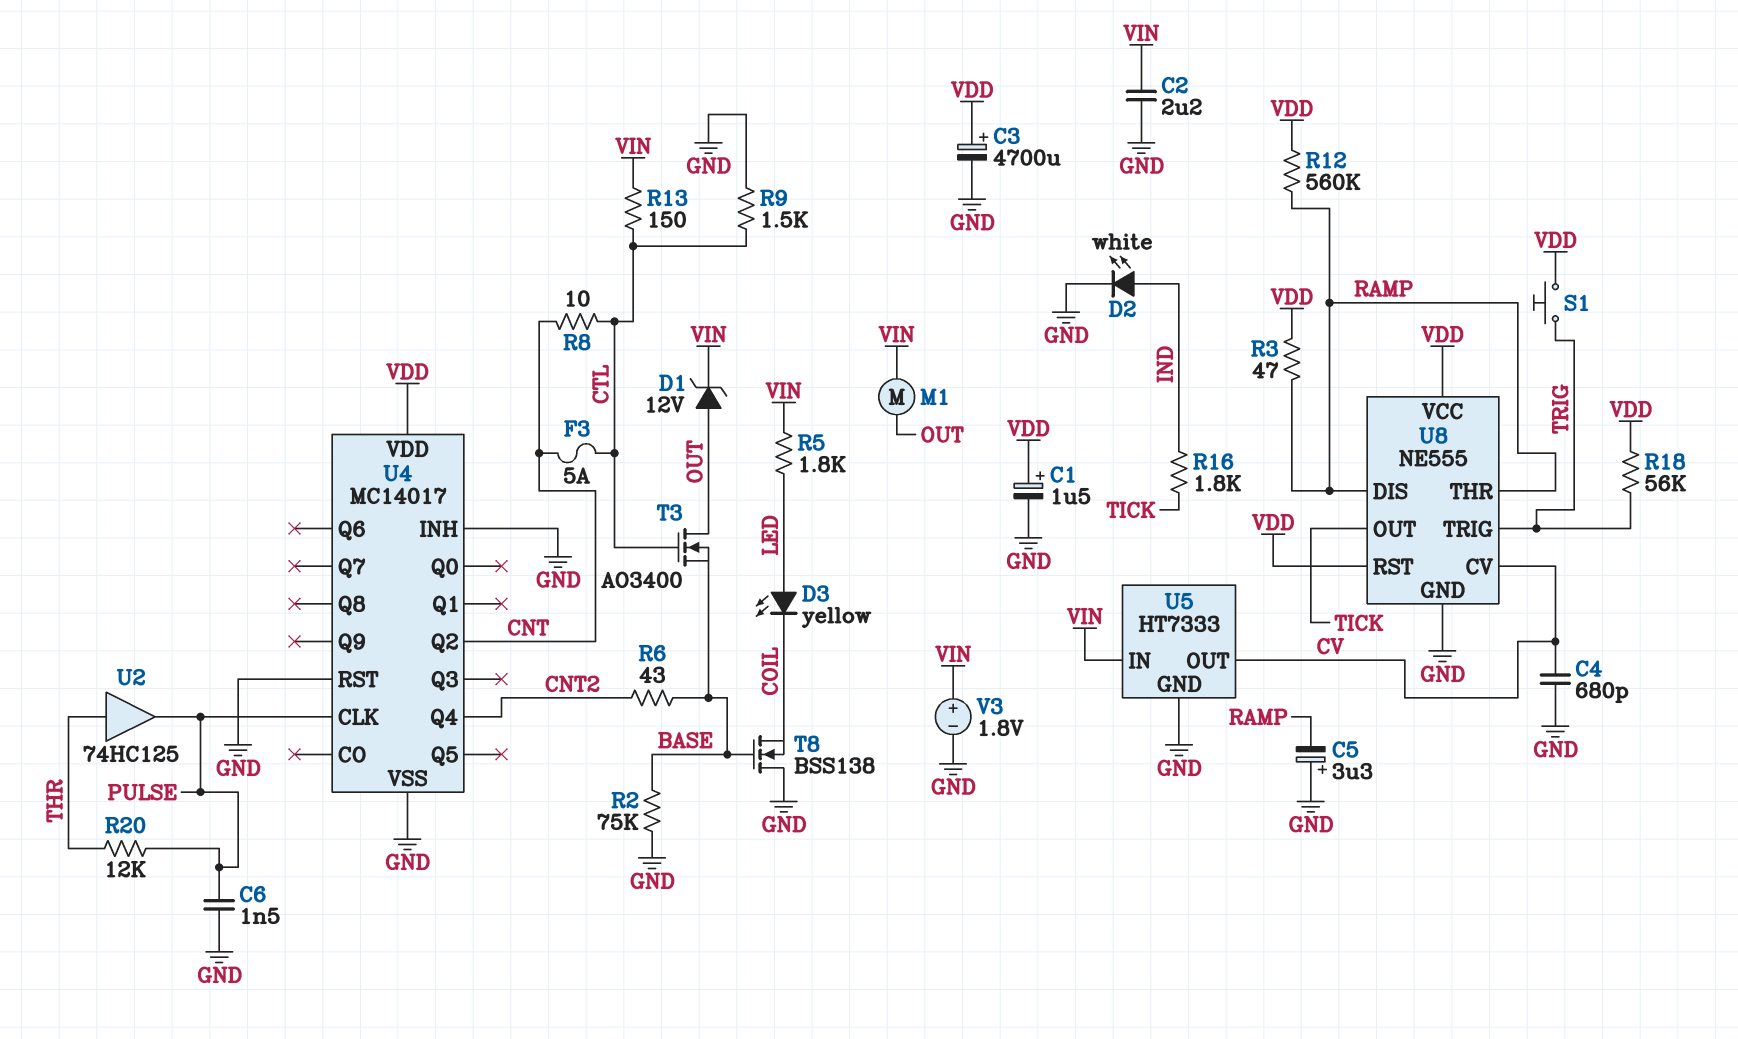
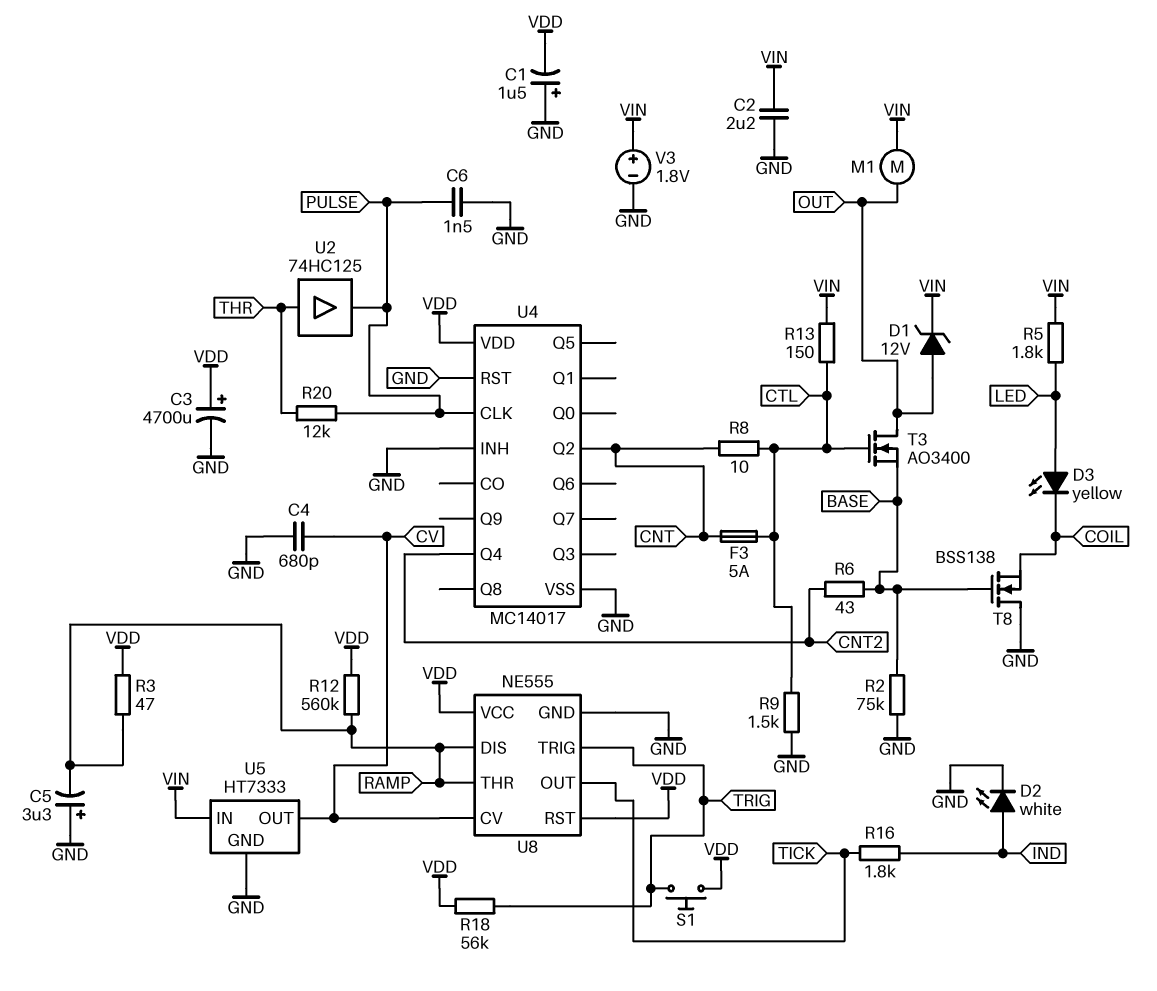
C1: 1.5uF (plus VDD, minus GND) -> 1.5uF (plus GND, minus VDD)

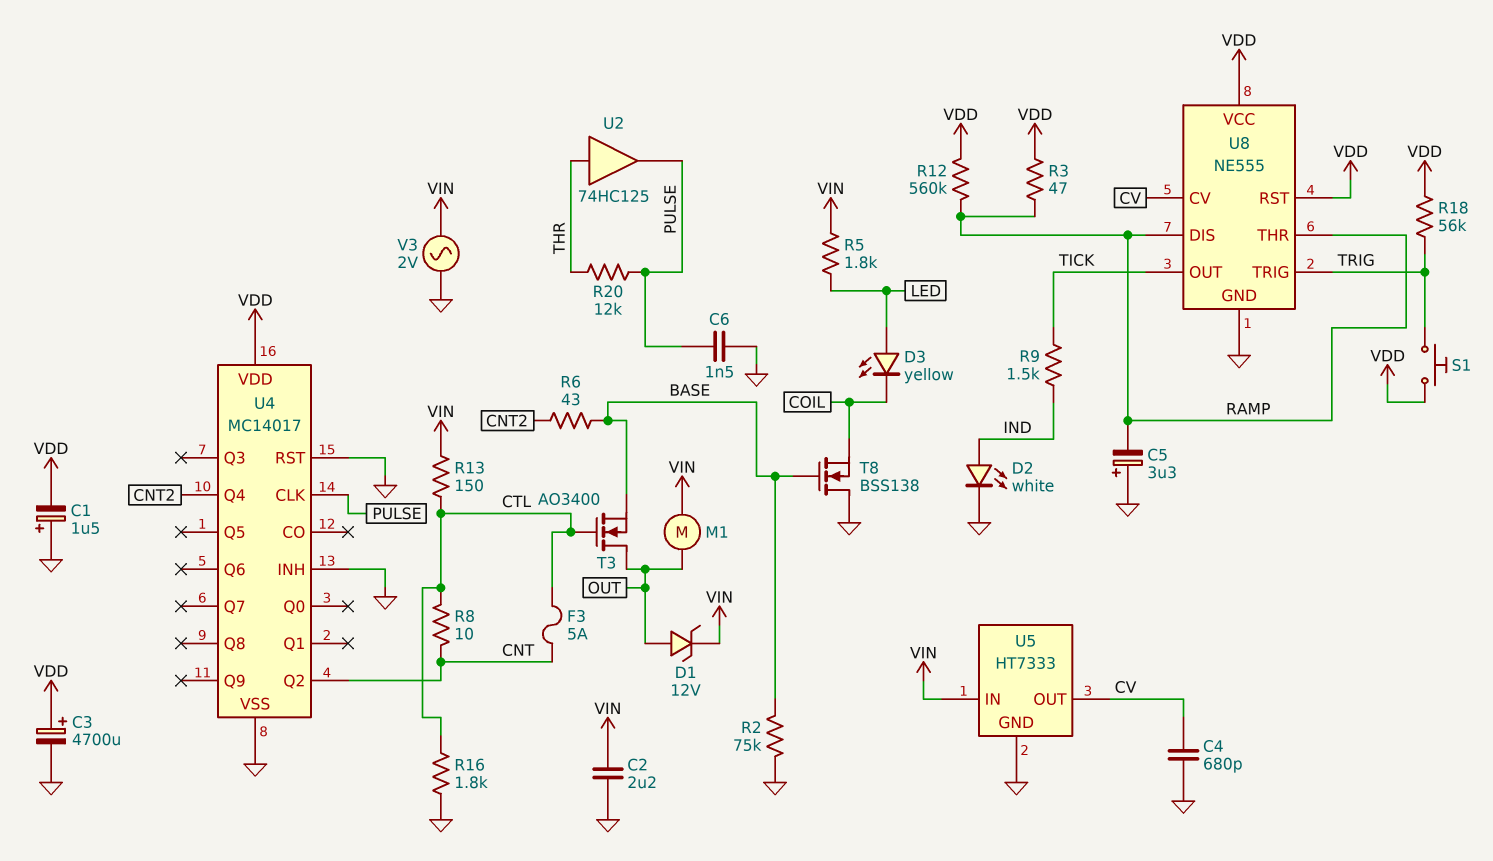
R9: 1.5k (CTL, GND) -> 1.5k (IND, TICK)
R16: 1.8k (IND, TICK) -> 1.8k (CTL, GND)
V3: 1.8V (plus VIN, minus GND) -> AC 2V (GND, VIN)

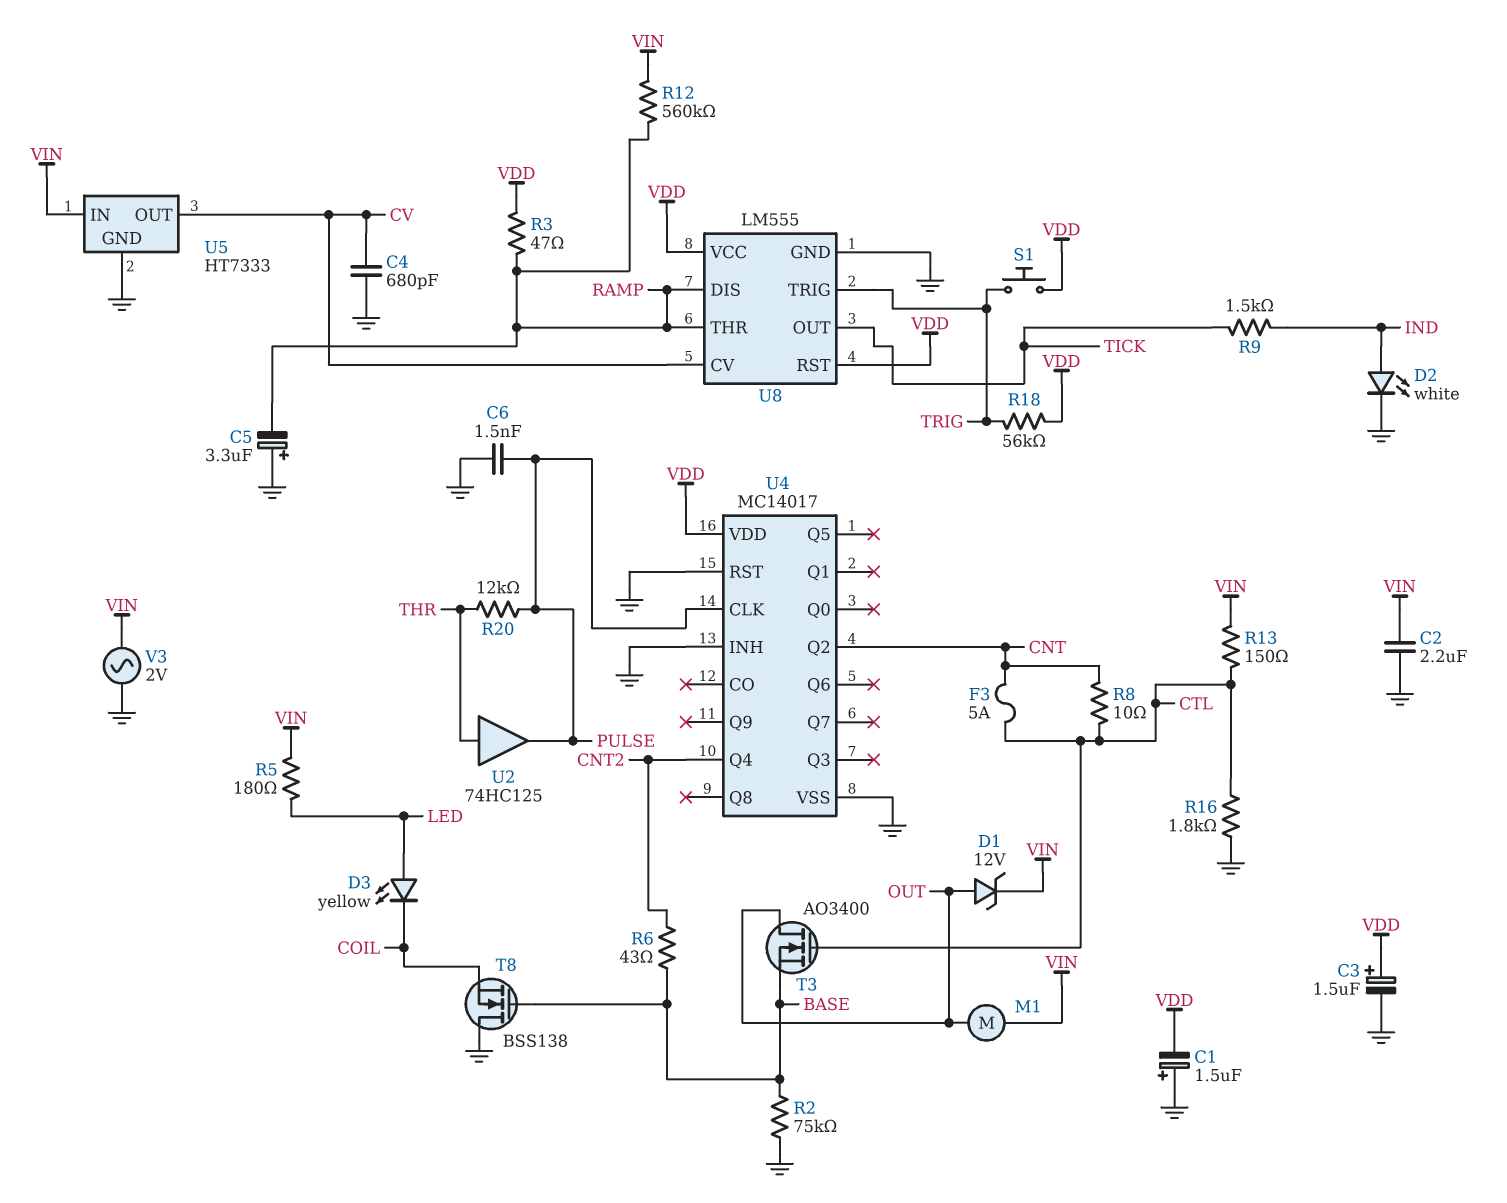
C3: 4700uF (plus VDD, minus GND) -> 1.5uF (plus VDD, minus GND)
R5: 1.8k (LED, VIN) -> 180 (LED, VIN)
R12: 560k (RAMP, VDD) -> 560k (RAMP, VIN)
U8: NE555 -> LM555

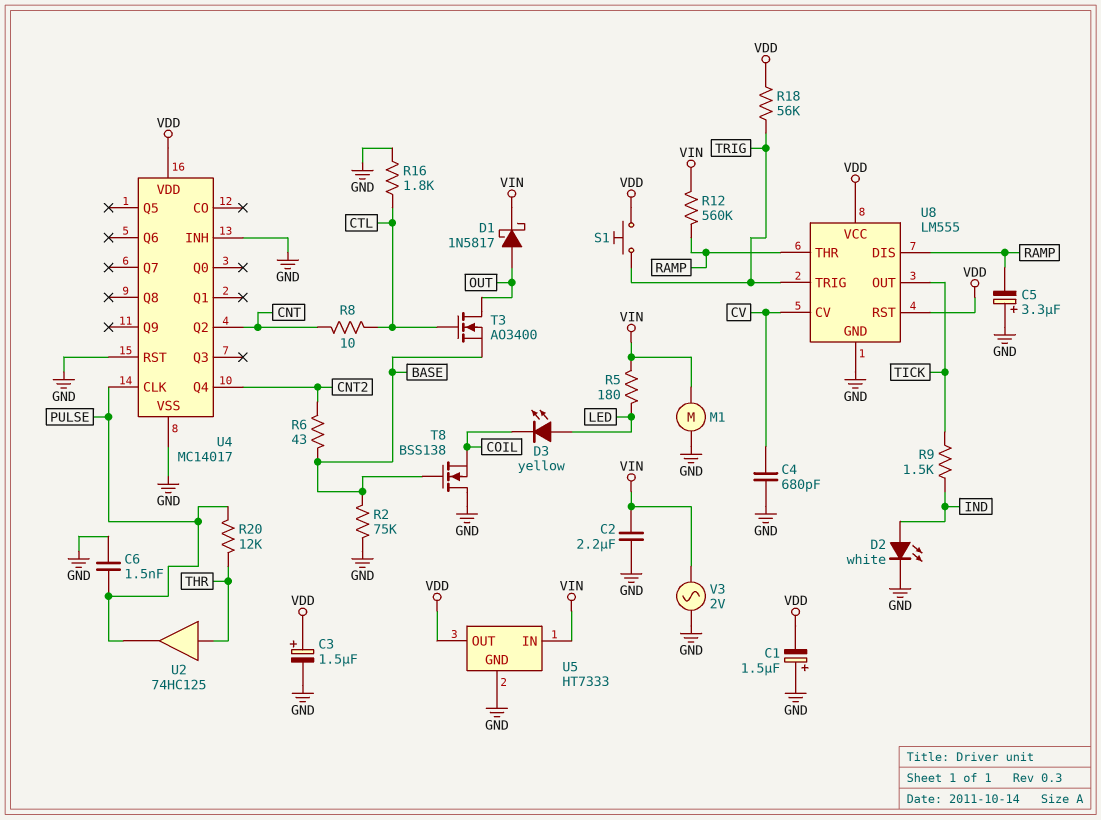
D1: zener 12V (A OUT, K VIN) -> schottky 1N5817 (A OUT, K VIN)
F3: 5A (CNT, CTL) -> none
M1: motor (OUT, VIN) -> motor (GND, VIN)
R3: 47 (RAMP, VDD) -> none
R13: 150 (CTL, VIN) -> none
U5 pin OUT: CV -> VDD

